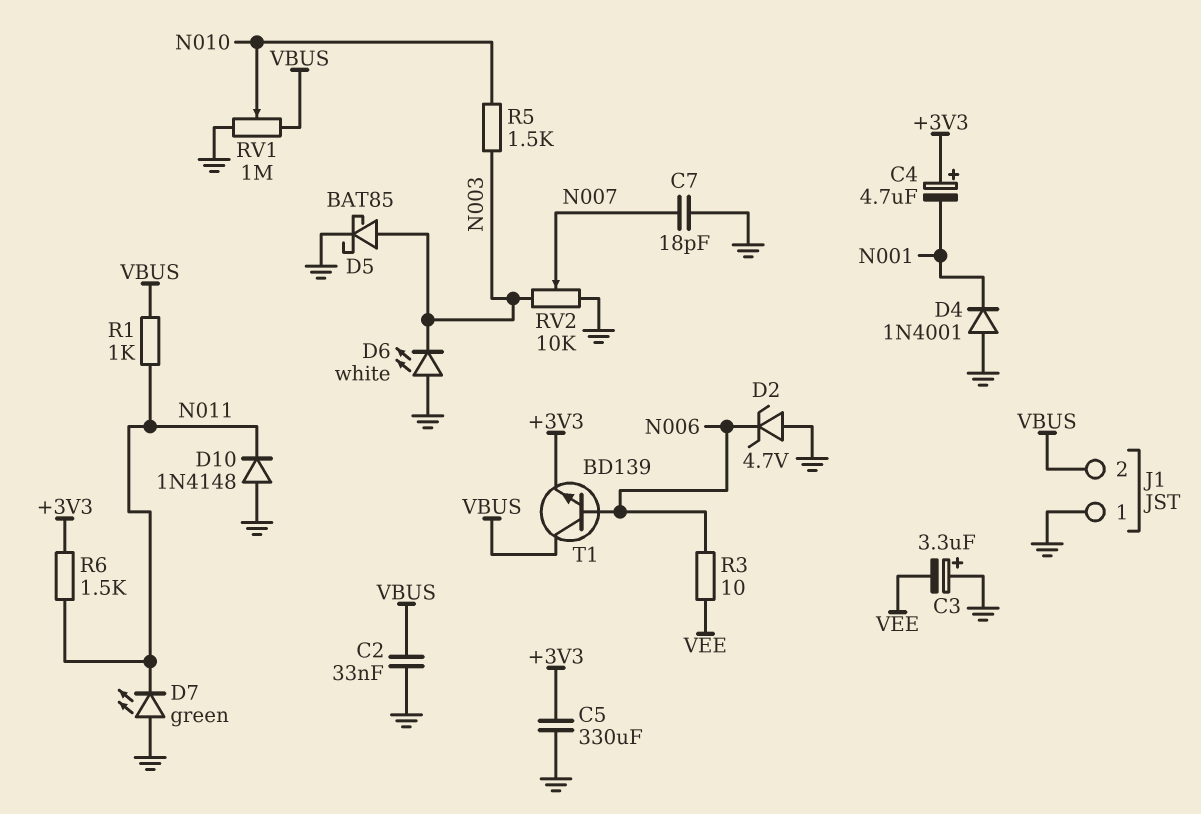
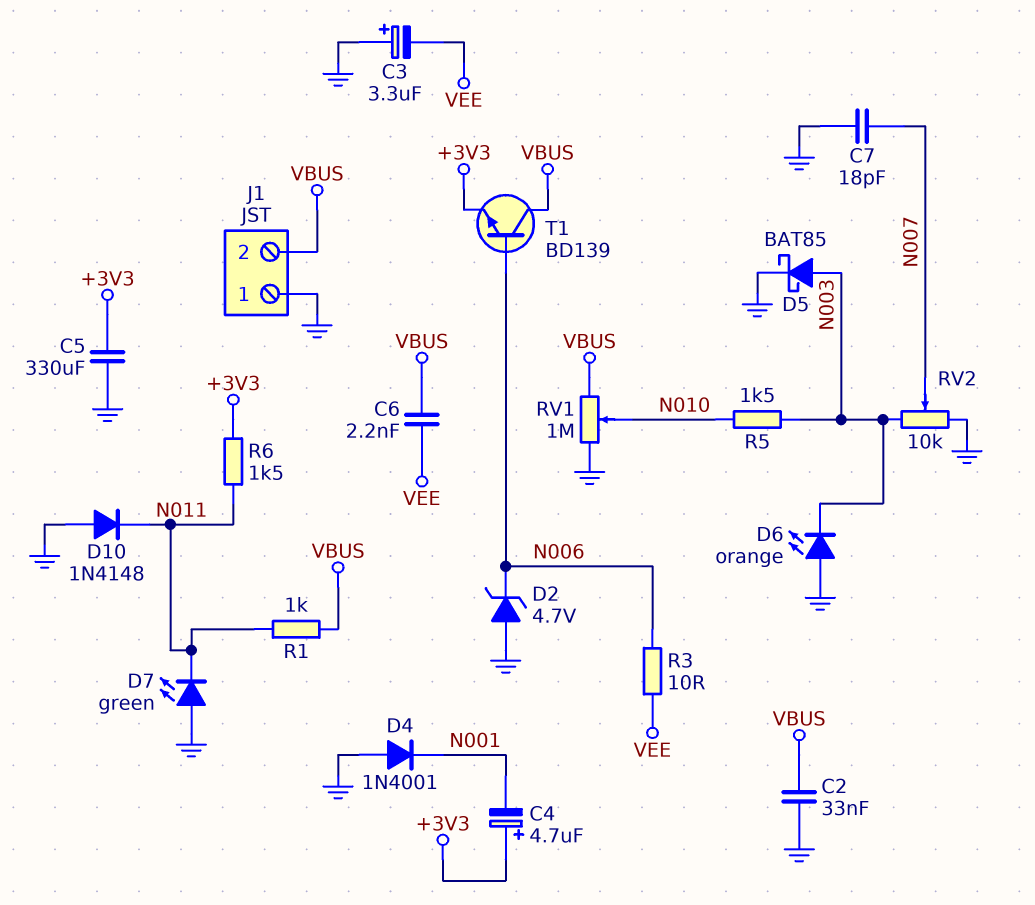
C6: none -> 2.2nF (VBUS, VEE)
D6: LED white (A GND, K N003) -> LED orange (A GND, K N003)

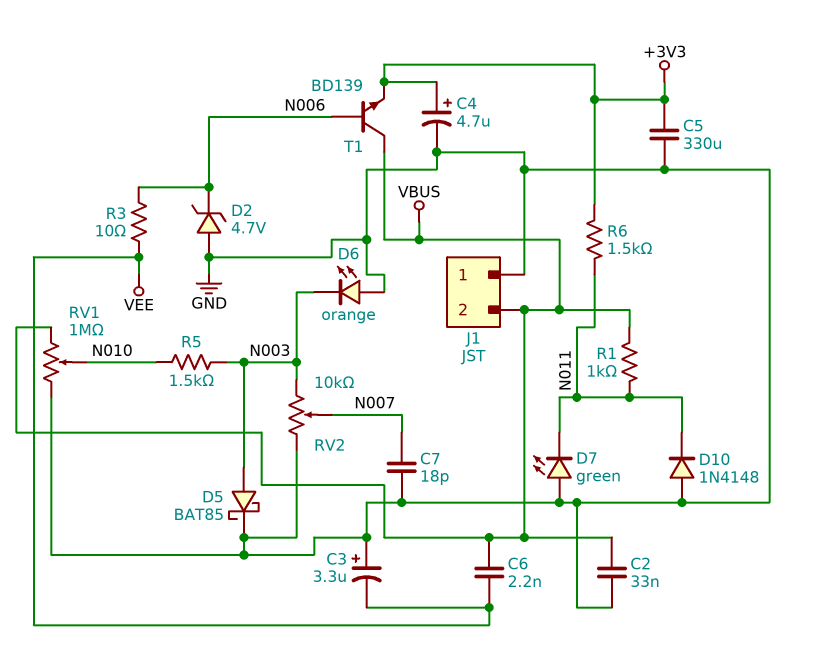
C4: 4.7uF (plus +3V3, minus N001) -> 4.7uF (plus +3V3, minus GND)
D4: diode 1N4001 (A GND, K N001) -> none

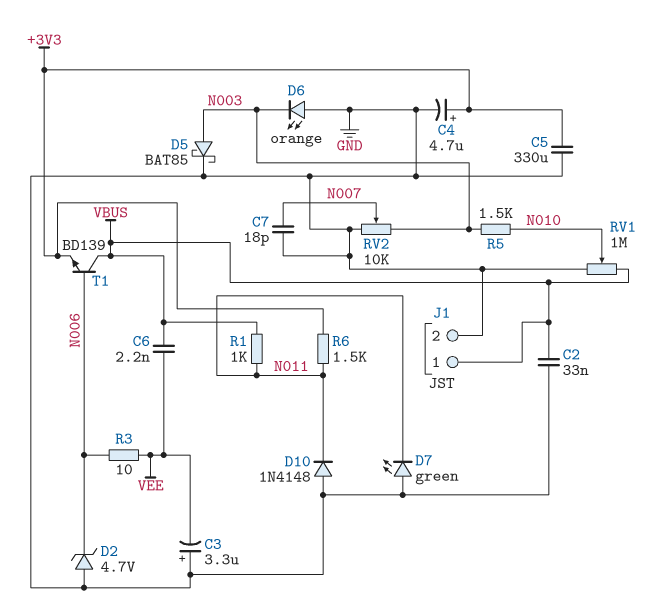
J1 pin 1: GND -> VBUS
J1 pin 2: VBUS -> GND

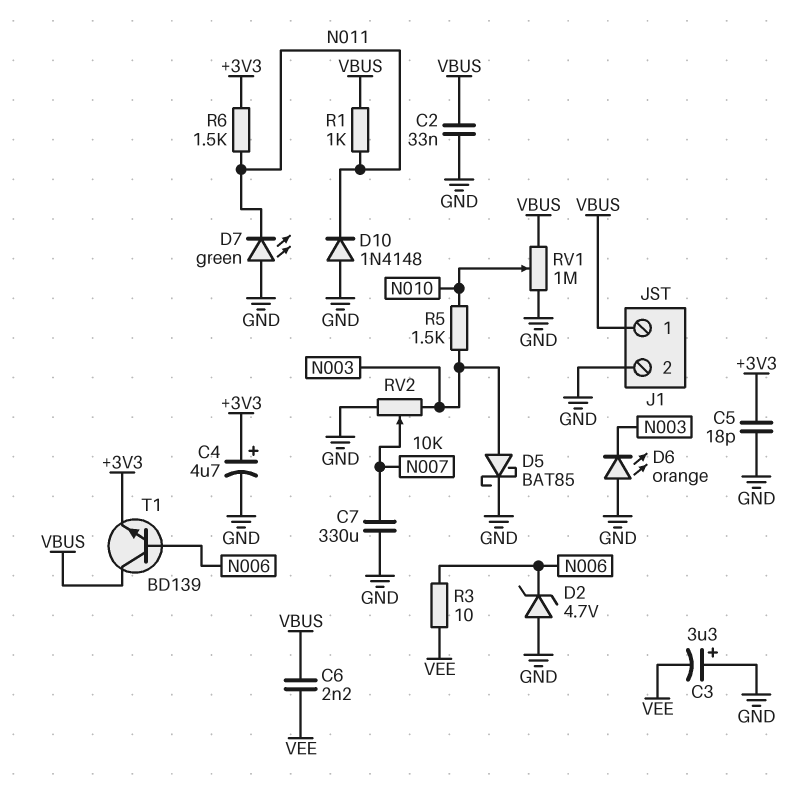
C5: 330uF (+3V3, GND) -> 18pF (+3V3, GND)
C7: 18pF (GND, N007) -> 330uF (GND, N007)

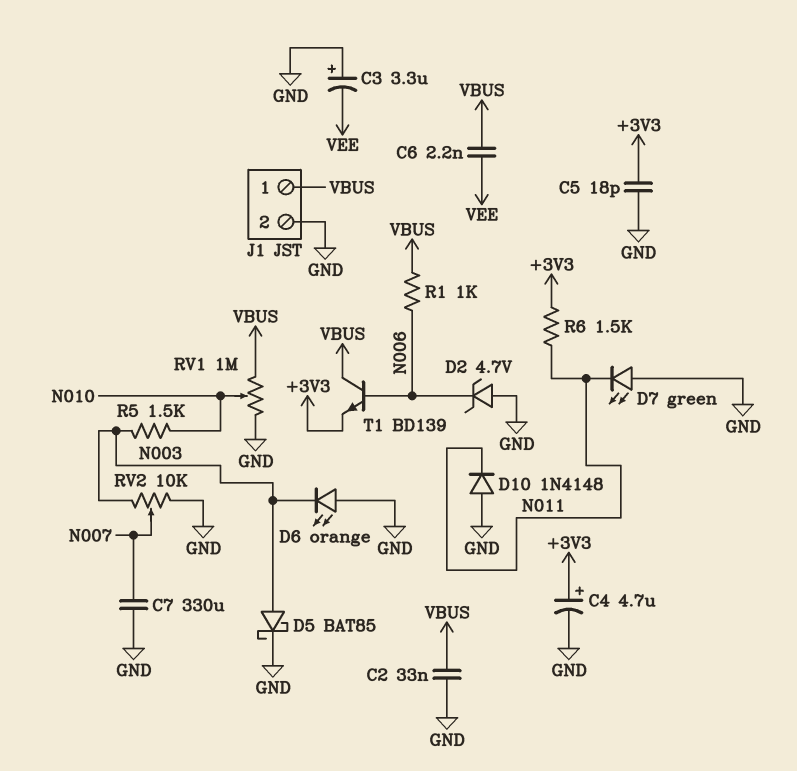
R1: 1k (N011, VBUS) -> 1k (N006, VBUS)
R3: 10 (N006, VEE) -> none

